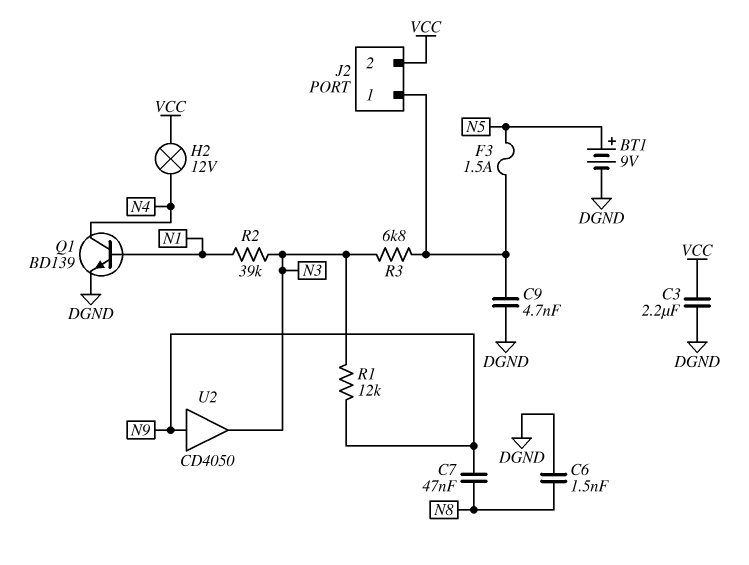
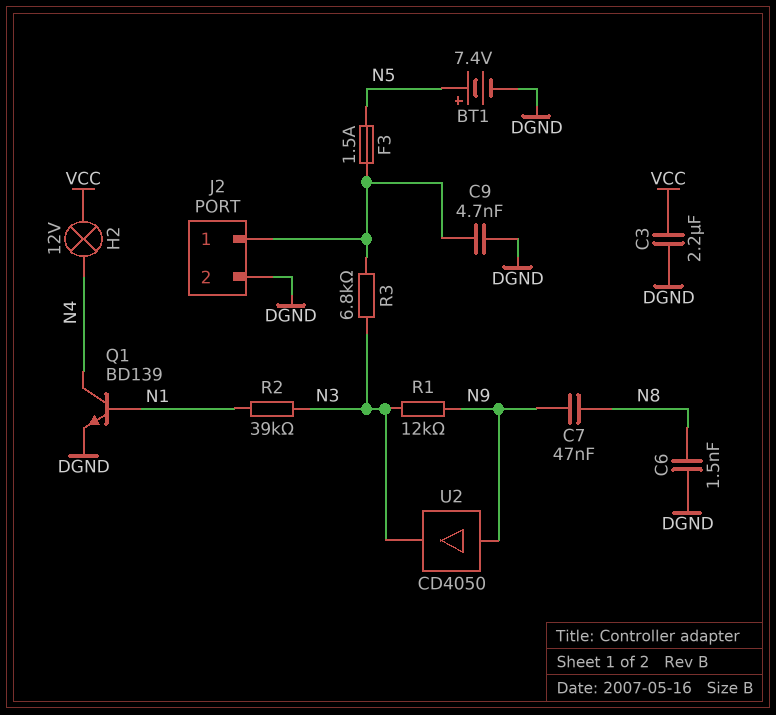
BT1: 9V (plus N5, minus DGND) -> 7.4V (plus N5, minus DGND)
J2 pin 2: VCC -> DGND

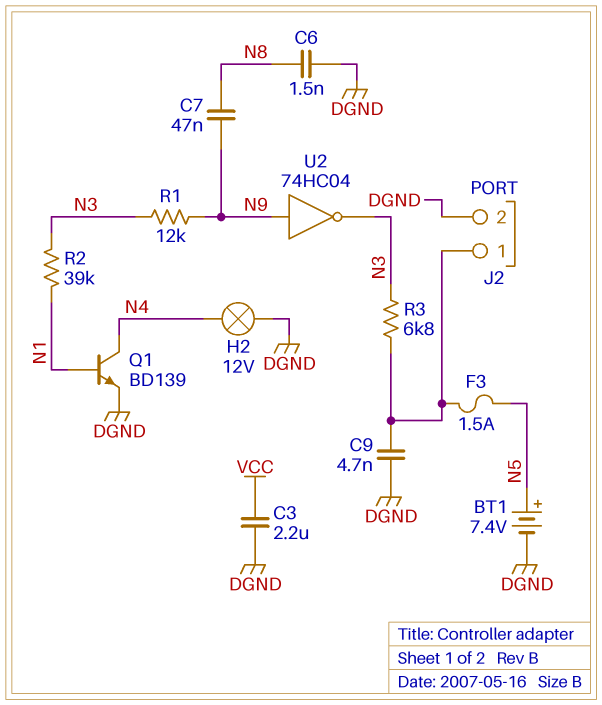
H2: lamp 12V (N4, VCC) -> lamp 12V (DGND, N4)
U2: buffer CD4050 (in N9, out N3) -> NOT 74HC04 (in N9, out N3)

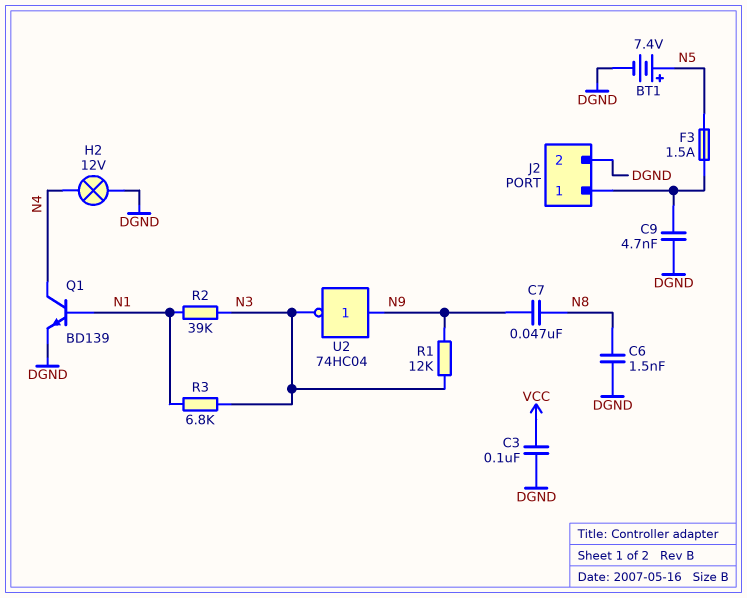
C3: 2.2uF (DGND, VCC) -> 100nF (DGND, VCC)
R3: 6.8k (J2/1, N3) -> 6.8k (N1, N3)

